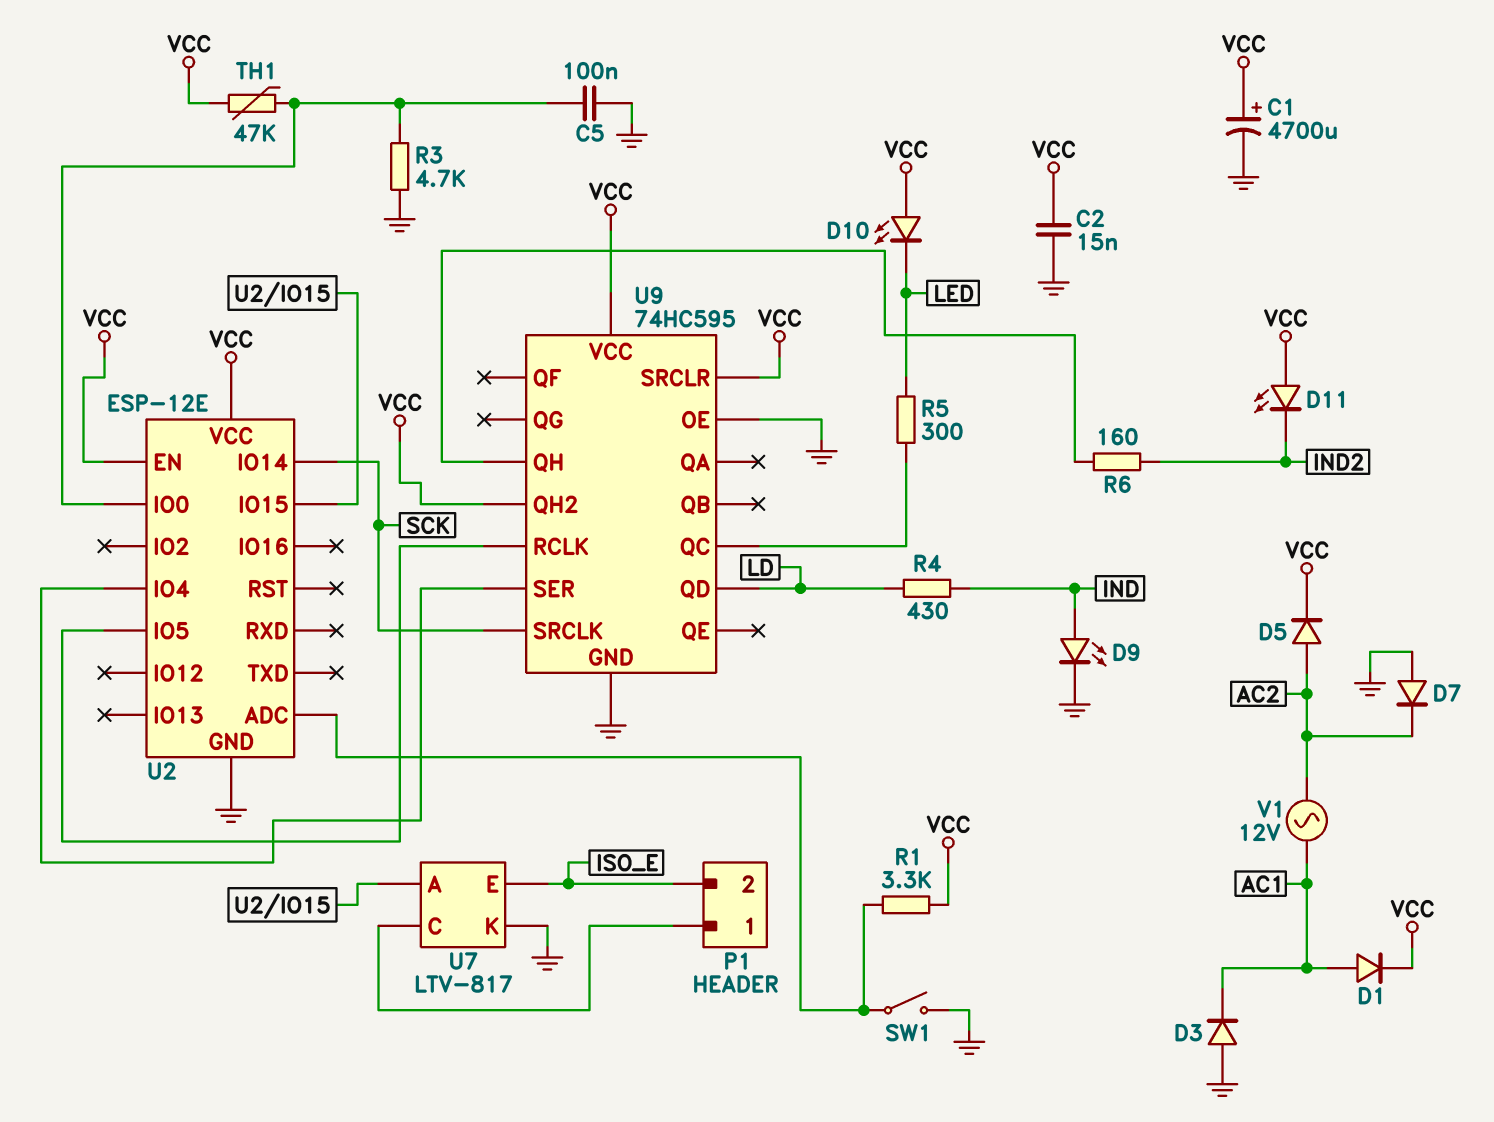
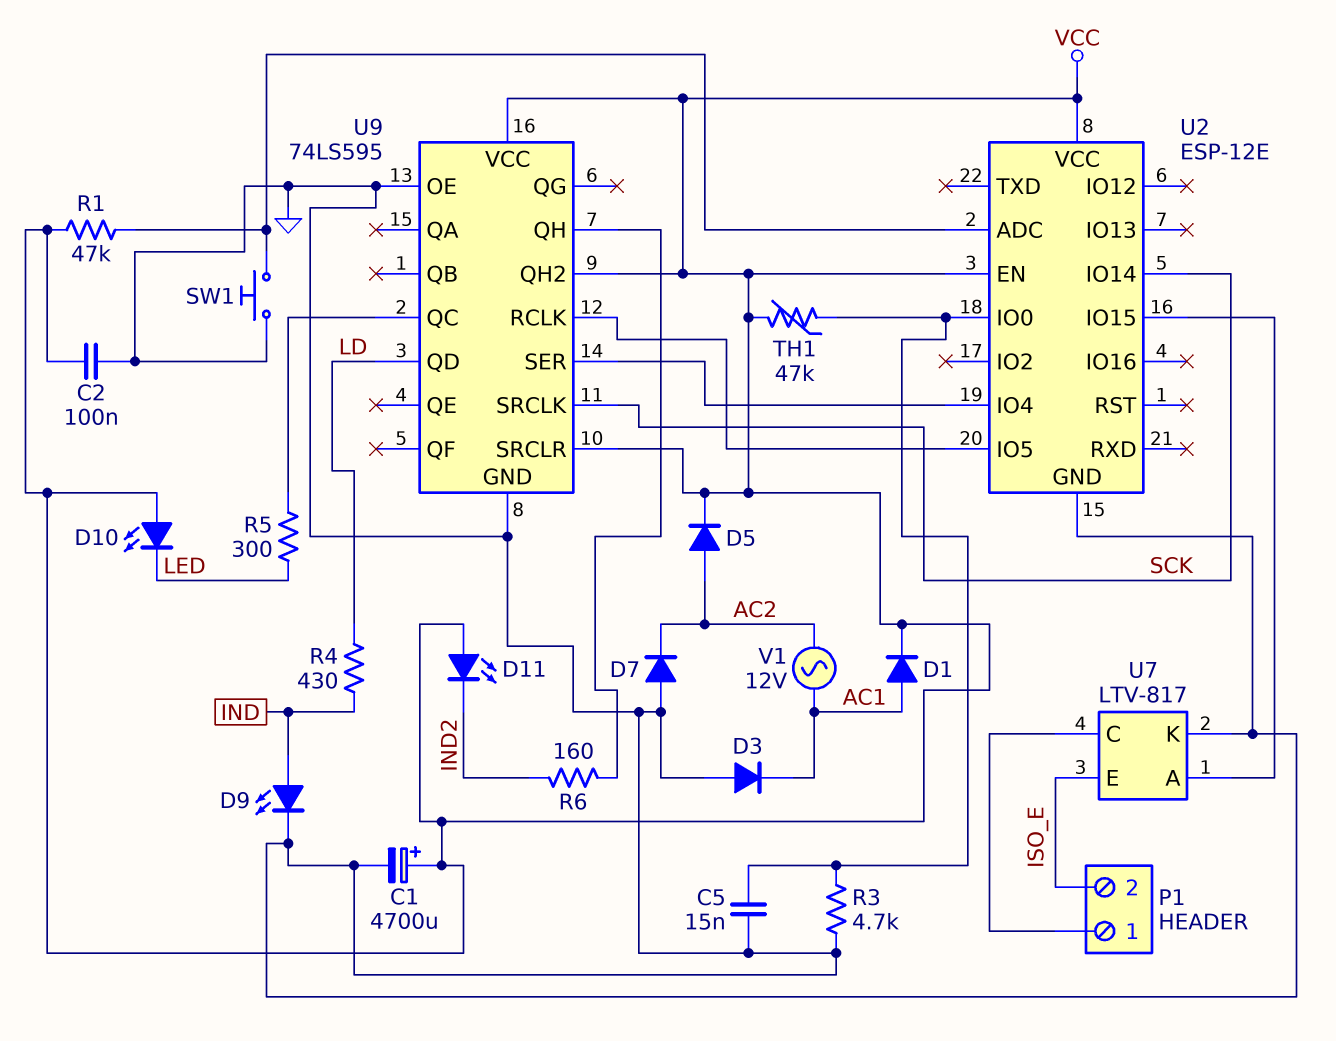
C2: 15nF (GND, VCC) -> 100nF (GND, VCC)
C5: 100nF (GND, U2/IO0) -> 15nF (GND, U2/IO0)
R1: 3.3k (U2/ADC, VCC) -> 47k (U2/ADC, VCC)
SW1: switch (GND, U2/ADC) -> button (GND, U2/ADC)
U9: 74HC595 -> 74LS595

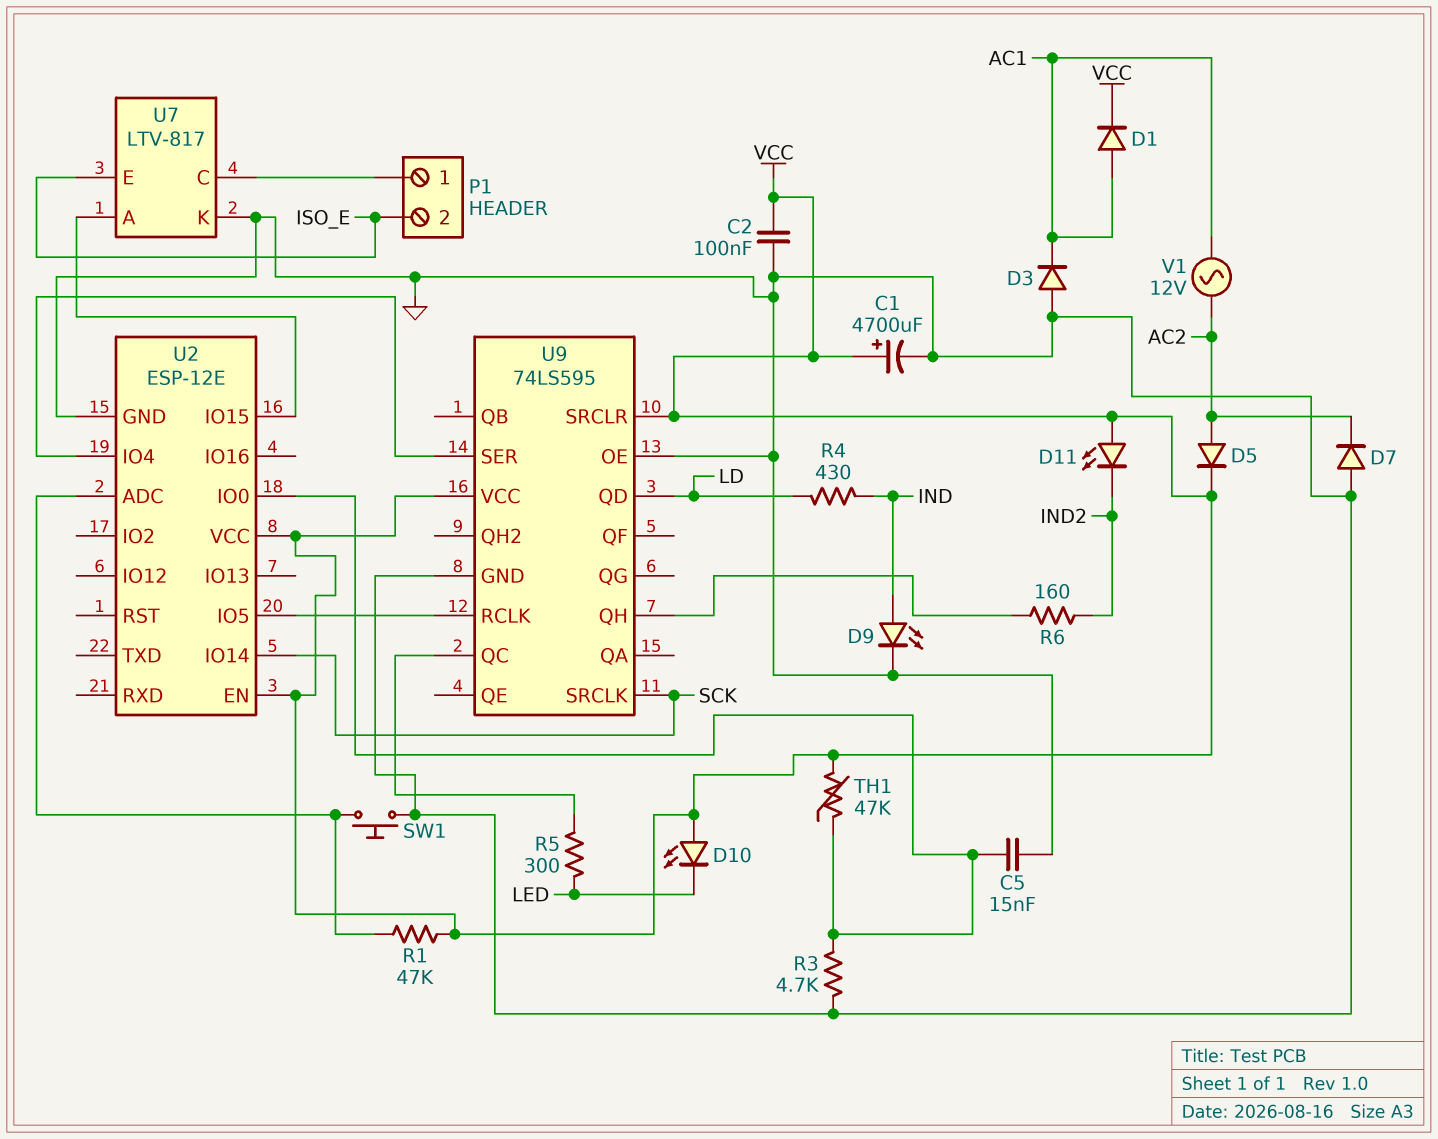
U9 pin QH2: VCC -> none

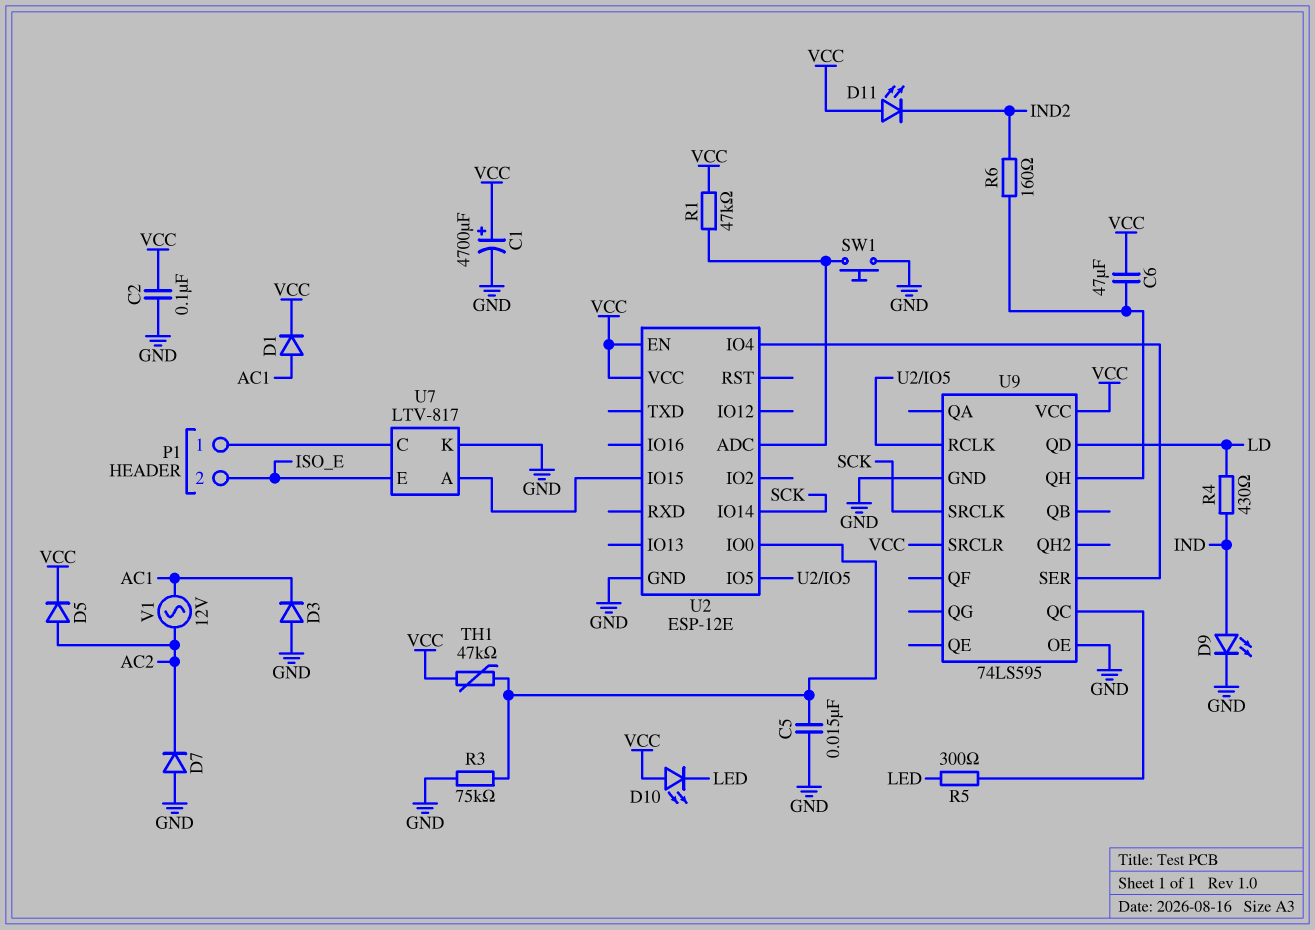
C6: none -> 47uF (U9/QH, VCC)
R3: 4.7k (GND, U2/IO0) -> 75k (GND, U2/IO0)

